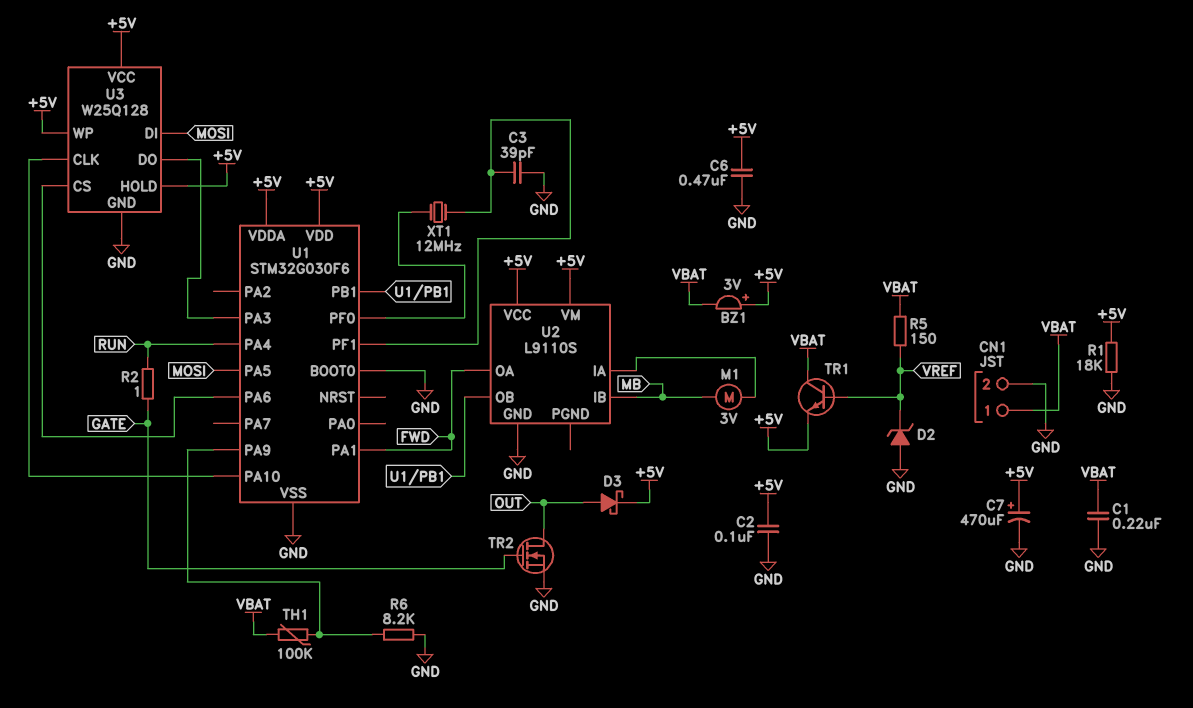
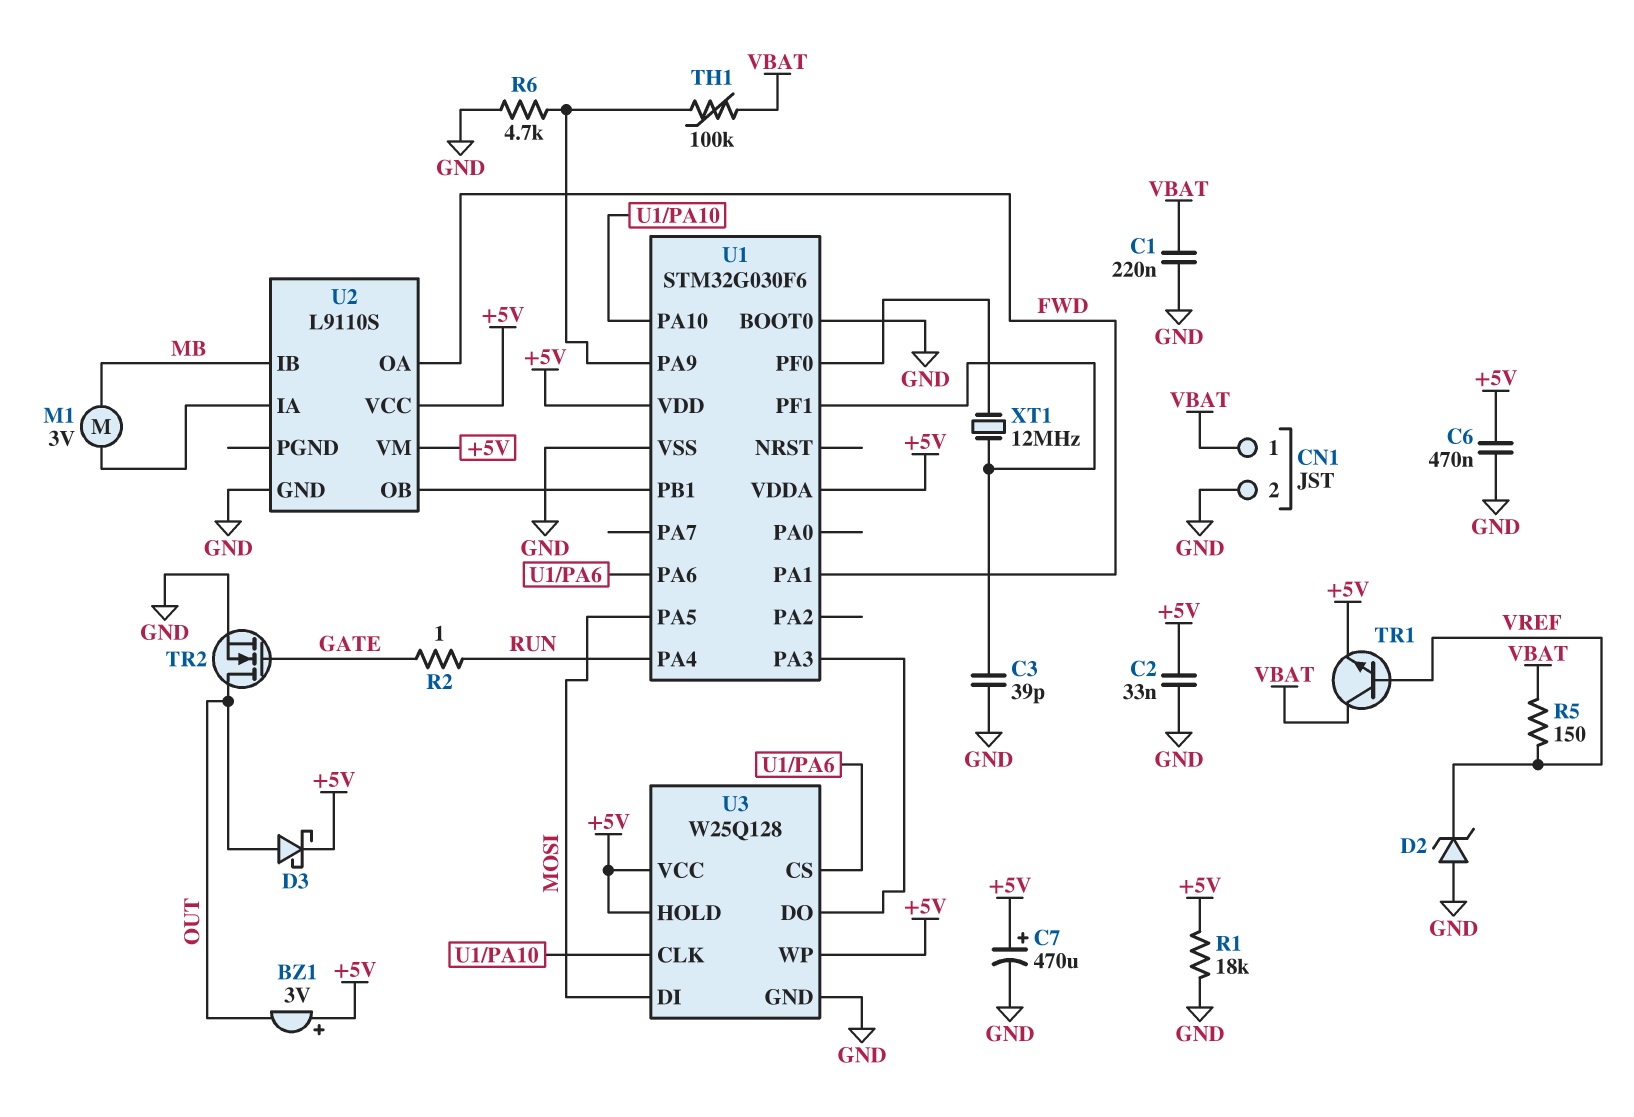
BZ1: buzzer 3V (plus +5V, minus VBAT) -> buzzer 3V (plus +5V, minus OUT)
C2: 100nF (+5V, GND) -> 33nF (+5V, GND)
R6: 8.2k (GND, U1/PA9) -> 4.7k (GND, U1/PA9)

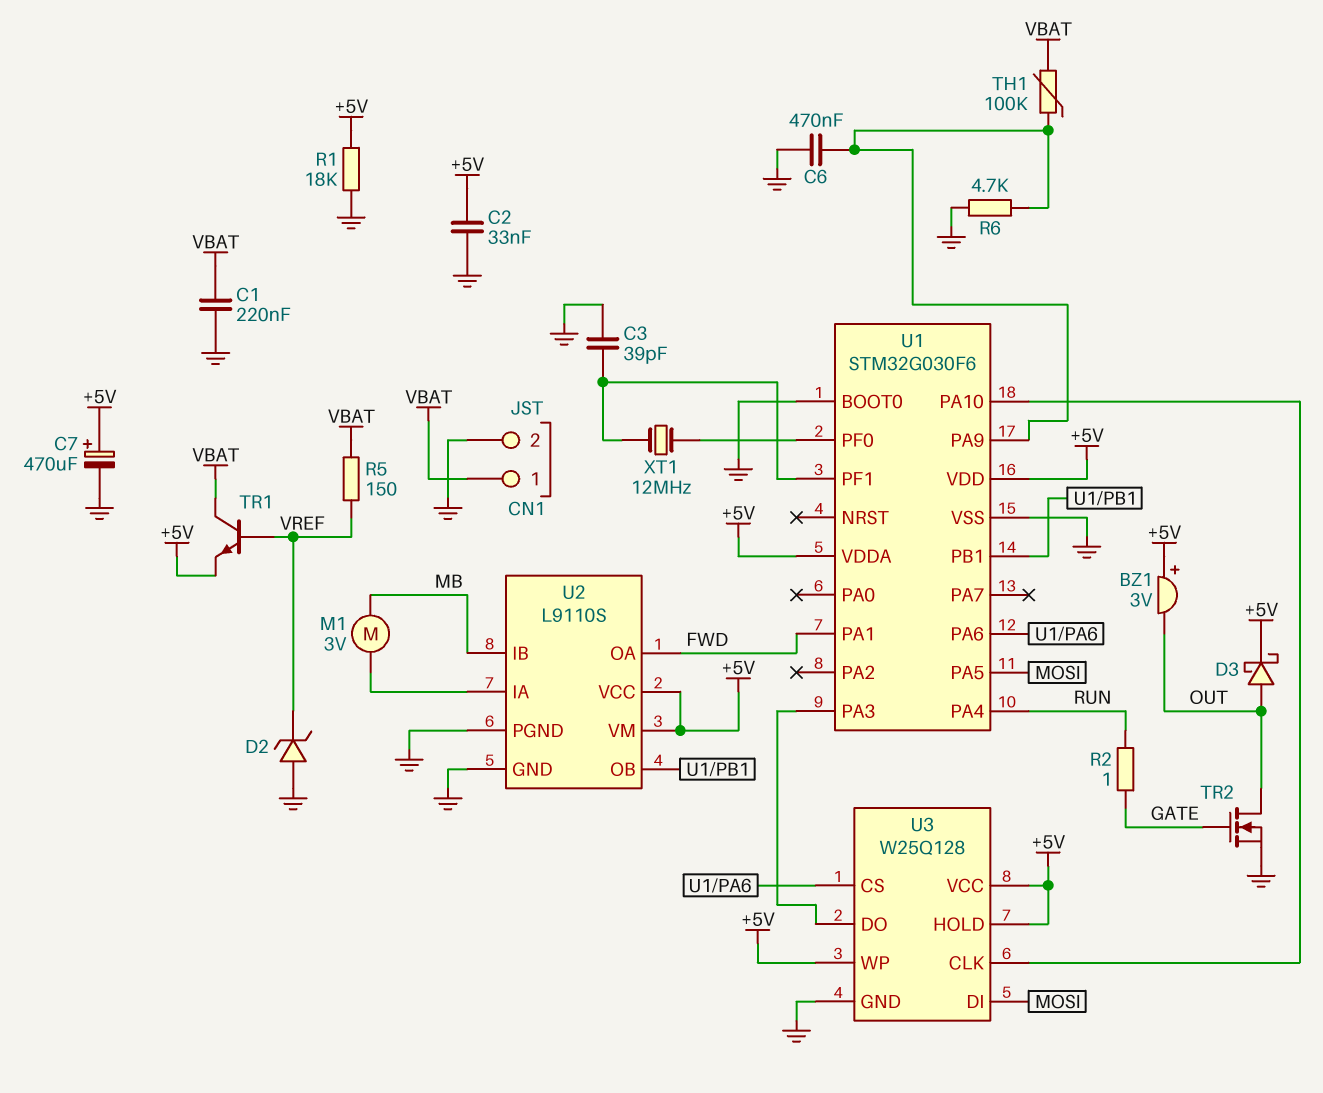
C6: 470nF (+5V, GND) -> 470nF (GND, U1/PA9)
U2 pin PGND: none -> GND

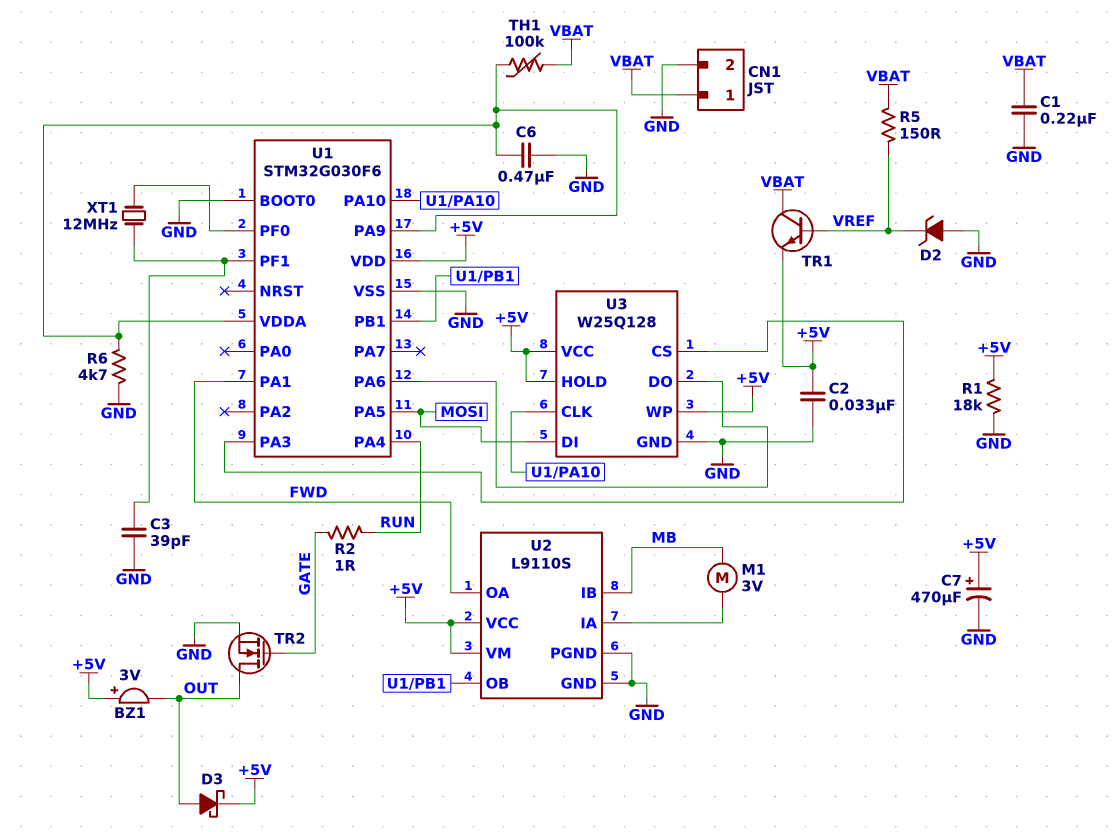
U1 pin VDDA: +5V -> U1/PA9
U3 pin CS: U1/PA6 -> U1/PA3
U3 pin DO: U1/PA3 -> U1/PA6

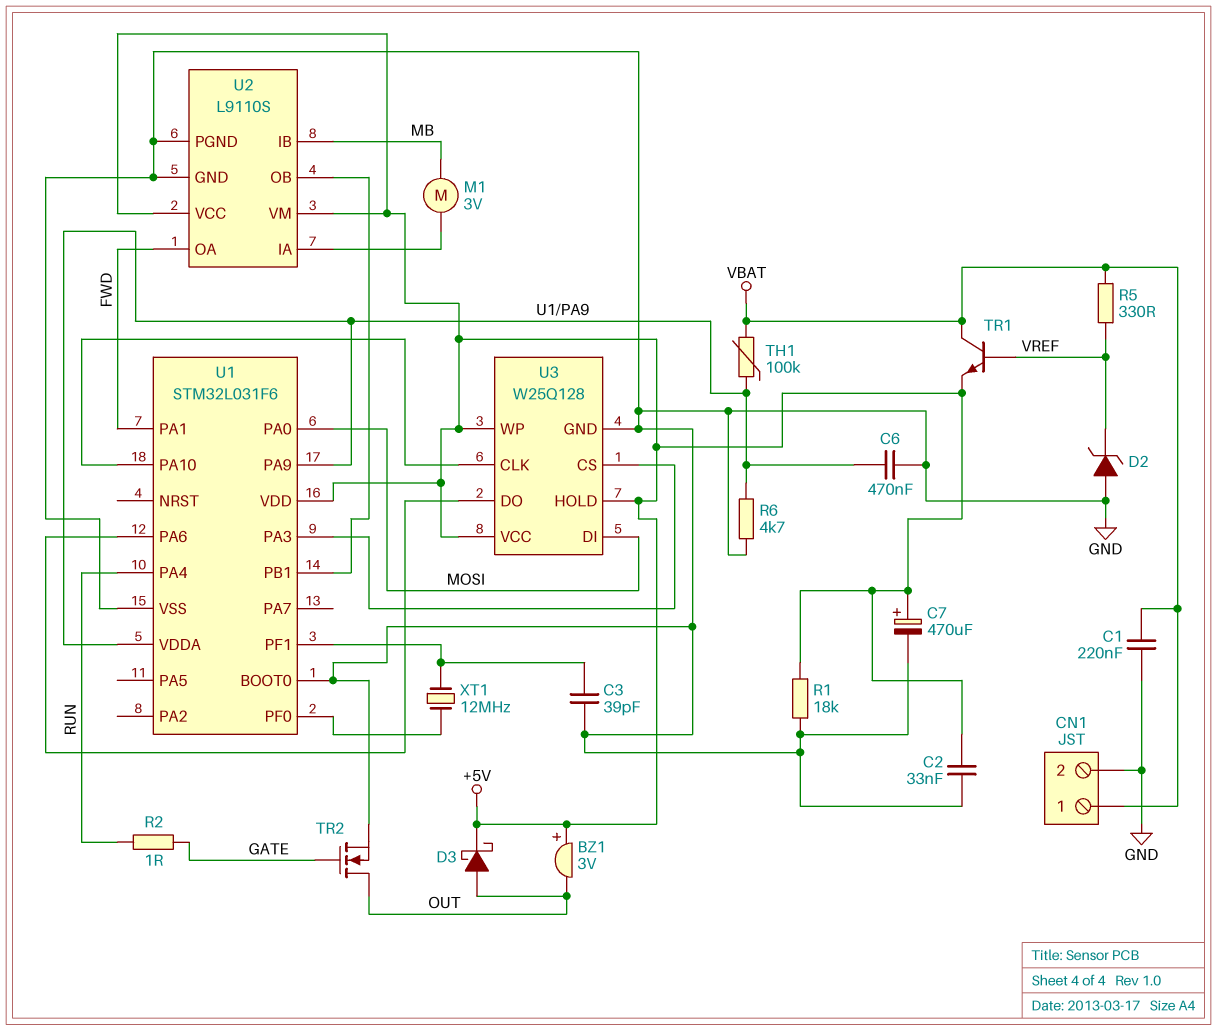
R5: 150 (VBAT, VREF) -> 330 (VBAT, VREF)
U1: STM32G030F6 -> STM32L031F6
U1 pin PA0: none -> MOSI
U1 pin PA5: MOSI -> none

